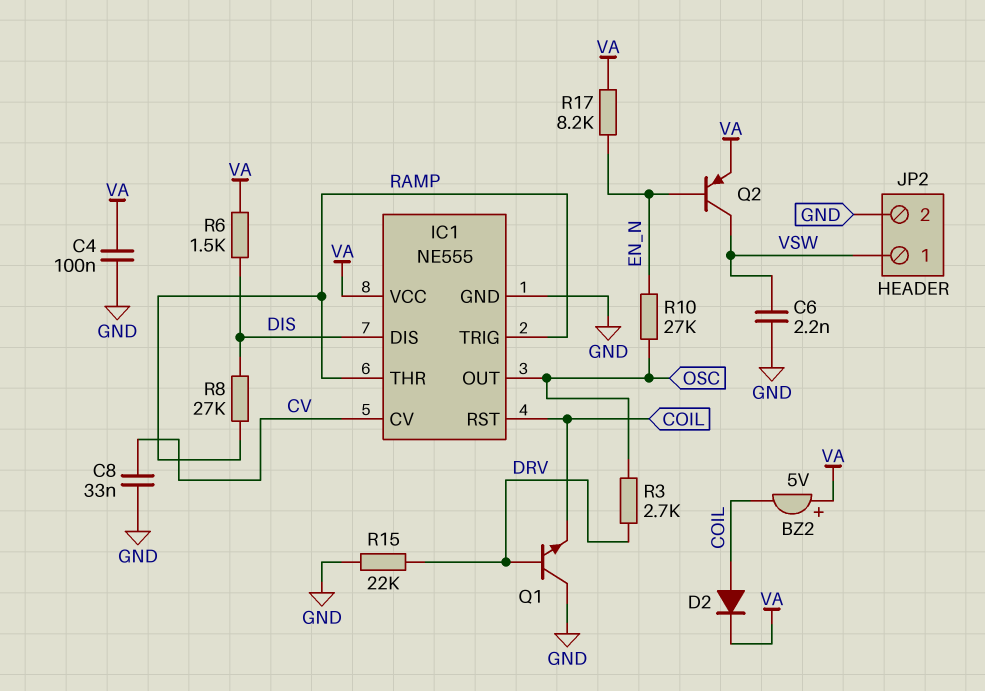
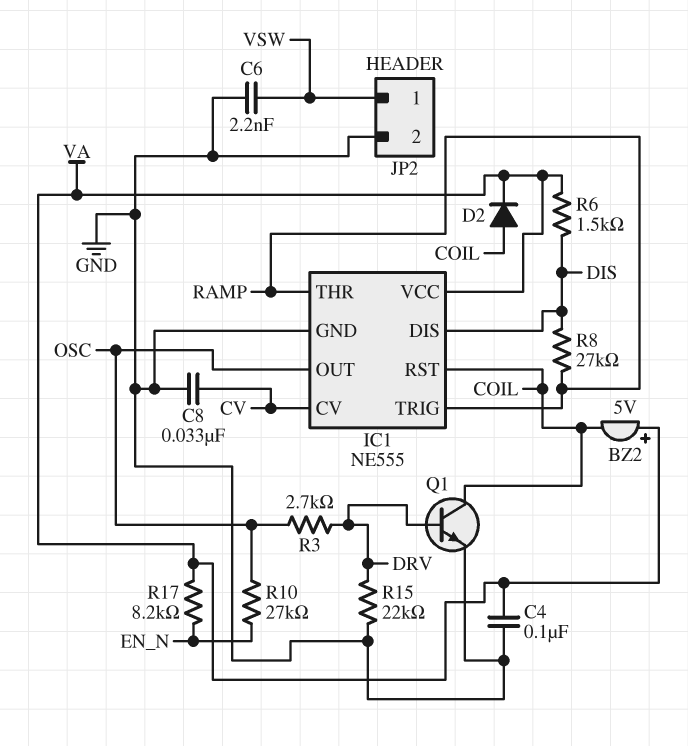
Q1: NPN (B DRV, C GND, E COIL) -> NPN (B DRV, C COIL, E GND)
Q2: PNP (B EN_N, C VSW, E VA) -> none

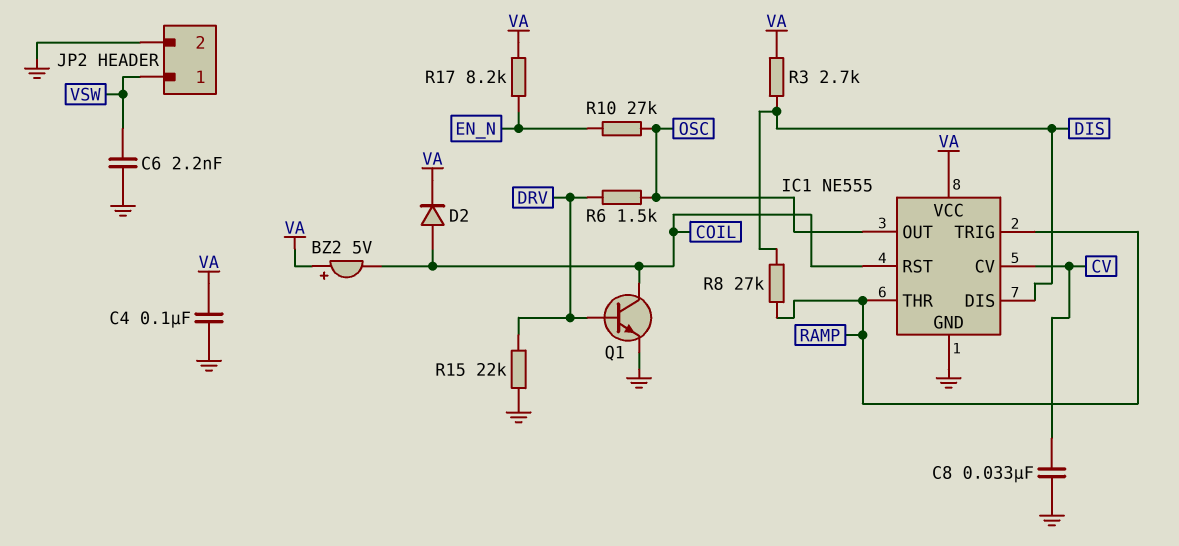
R3: 2.7k (DRV, OSC) -> 2.7k (DIS, VA)
R6: 1.5k (DIS, VA) -> 1.5k (DRV, OSC)

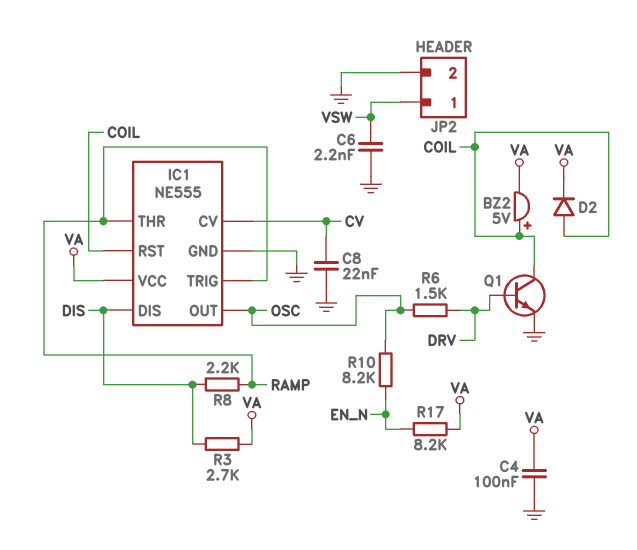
BZ2: buzzer 5V (plus VA, minus COIL) -> buzzer 5V (plus COIL, minus VA)
C8: 33nF (CV, GND) -> 22nF (CV, GND)
R8: 27k (DIS, RAMP) -> 2.2k (DIS, RAMP)
R10: 27k (EN_N, OSC) -> 8.2k (EN_N, OSC)
R15: 22k (DRV, GND) -> none

